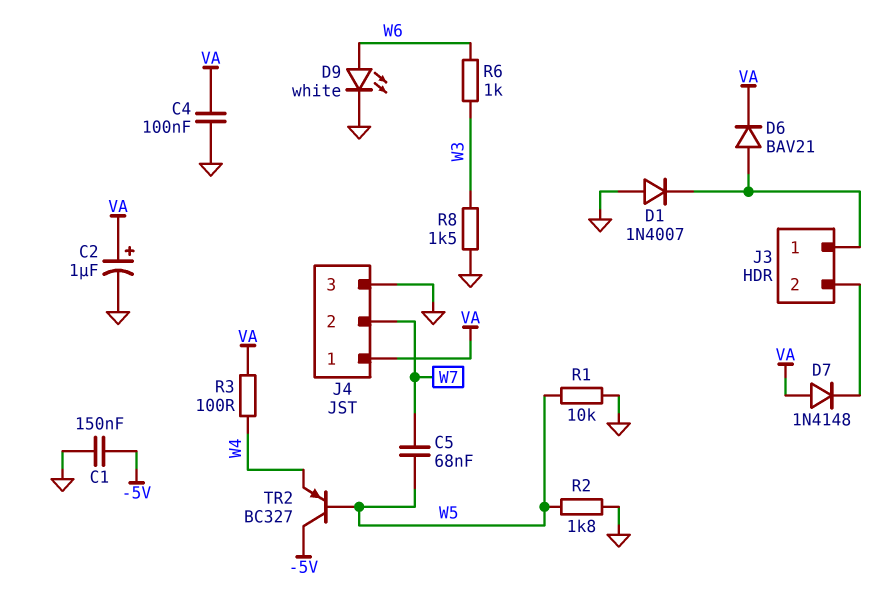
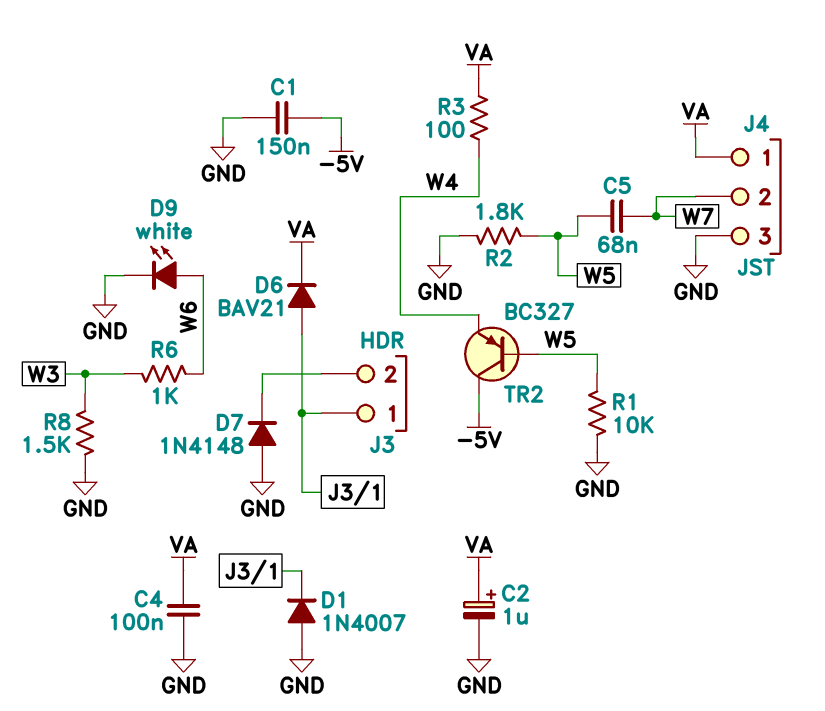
D7: diode 1N4148 (A VA, K J3/2) -> diode 1N4148 (A GND, K J3/2)

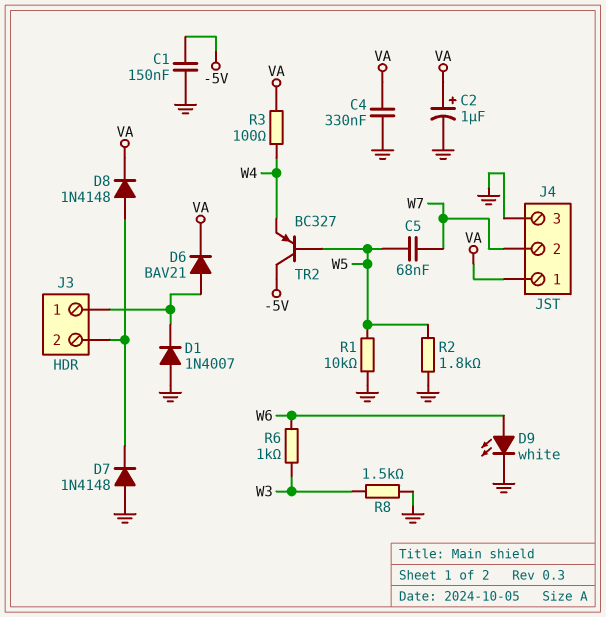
C4: 100nF (GND, VA) -> 330nF (GND, VA)
D8: none -> diode 1N4148 (A J3/2, K VA)

